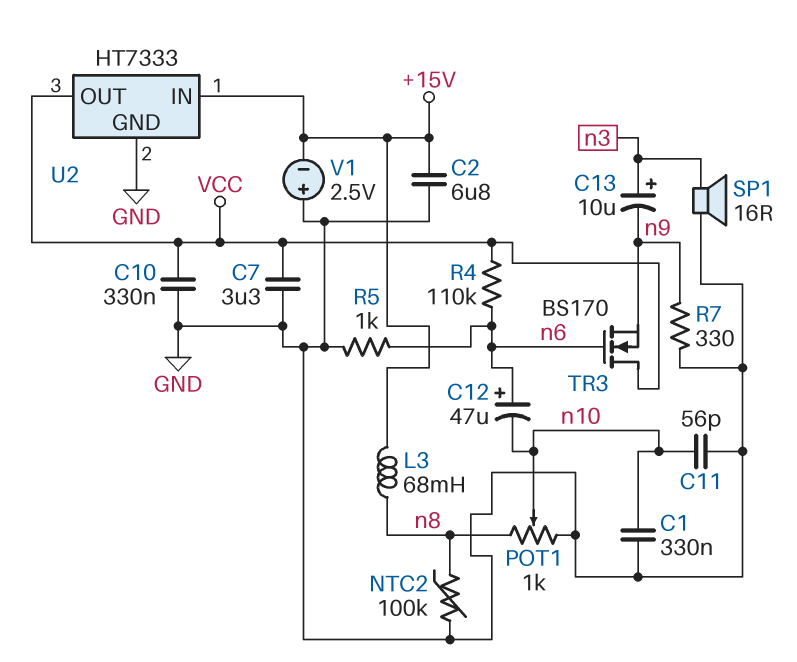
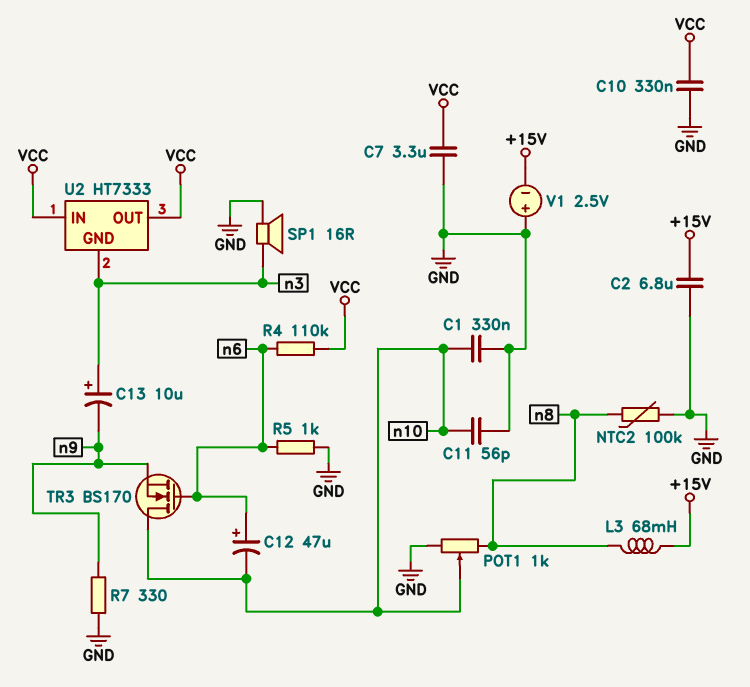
TR3: NMOS BS170 (G n6, D VCC, S n9) -> NMOS BS170 (G n6, D n10, S n9)
U2 pin GND: GND -> n3
U2 pin IN: +15V -> VCC

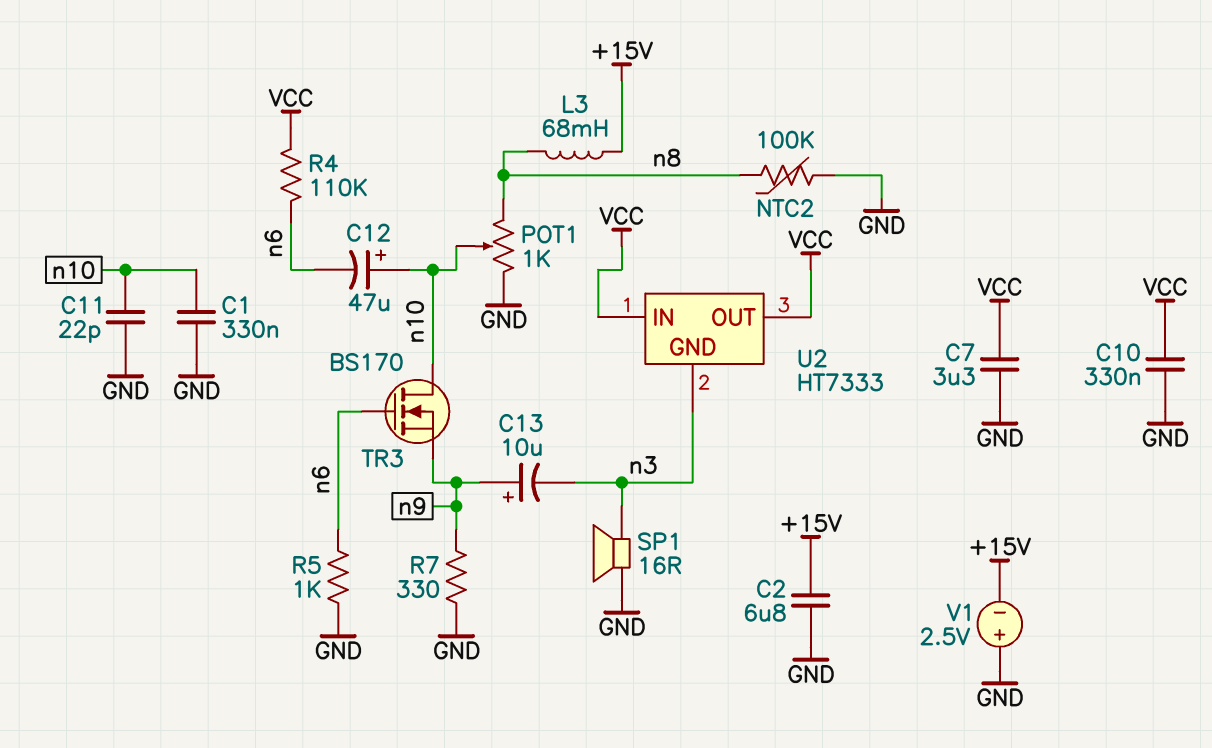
C11: 56pF (GND, n10) -> 22pF (GND, n10)
C12: 47uF (plus n6, minus n10) -> 47uF (plus n10, minus n6)
C13: 10uF (plus n3, minus n9) -> 10uF (plus n9, minus n3)

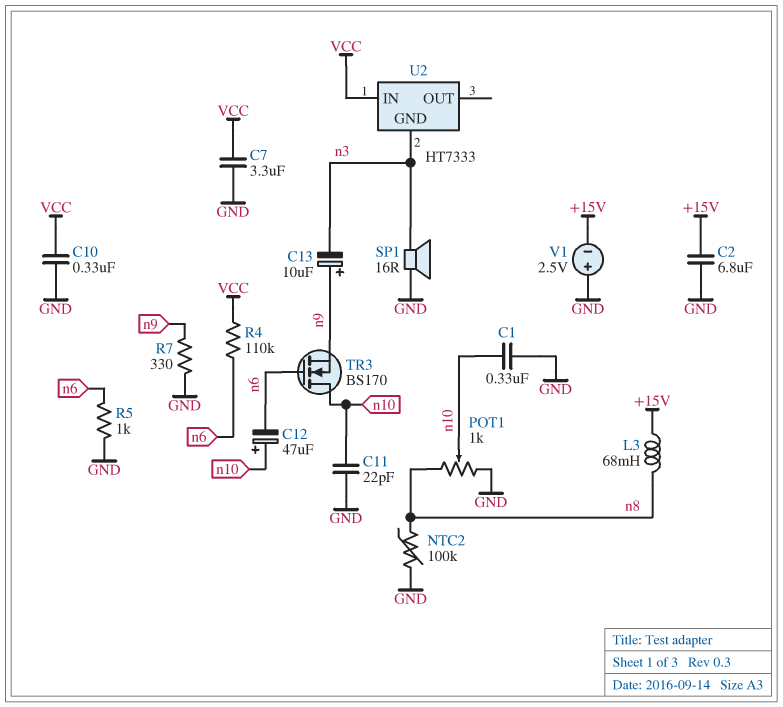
U2 pin OUT: VCC -> none

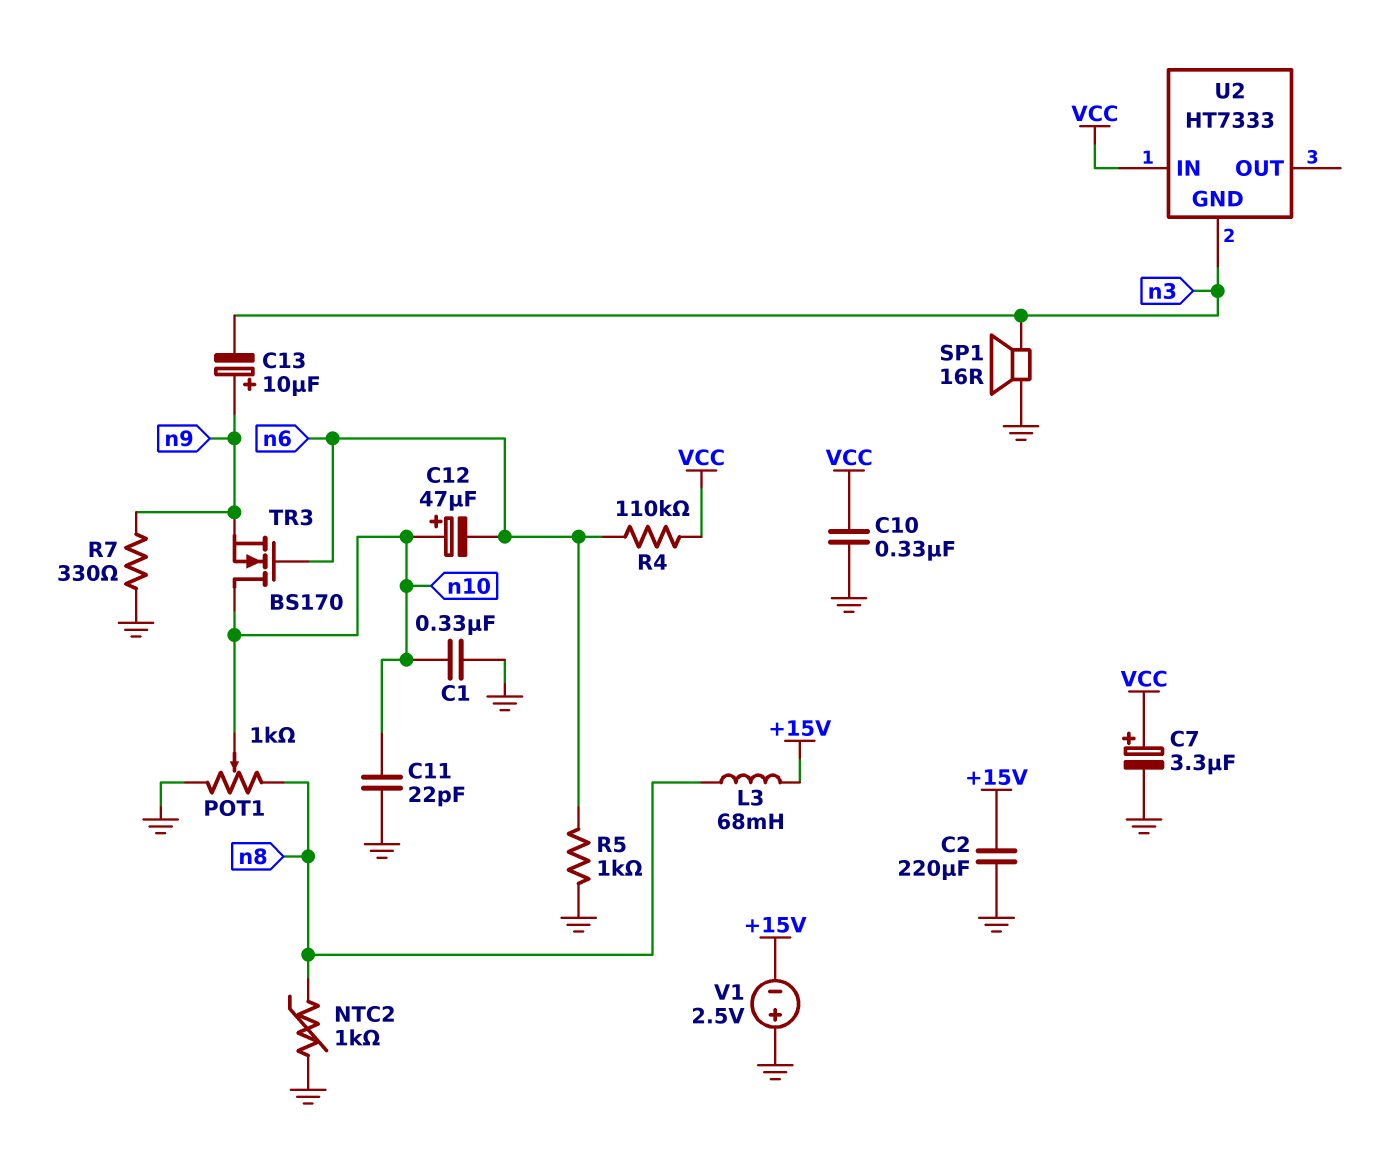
C2: 6.8uF (+15V, GND) -> 220uF (+15V, GND)
C7: 3.3uF (GND, VCC) -> 3.3uF (plus VCC, minus GND)
NTC2: 100k (GND, n8) -> 1k (GND, n8)

